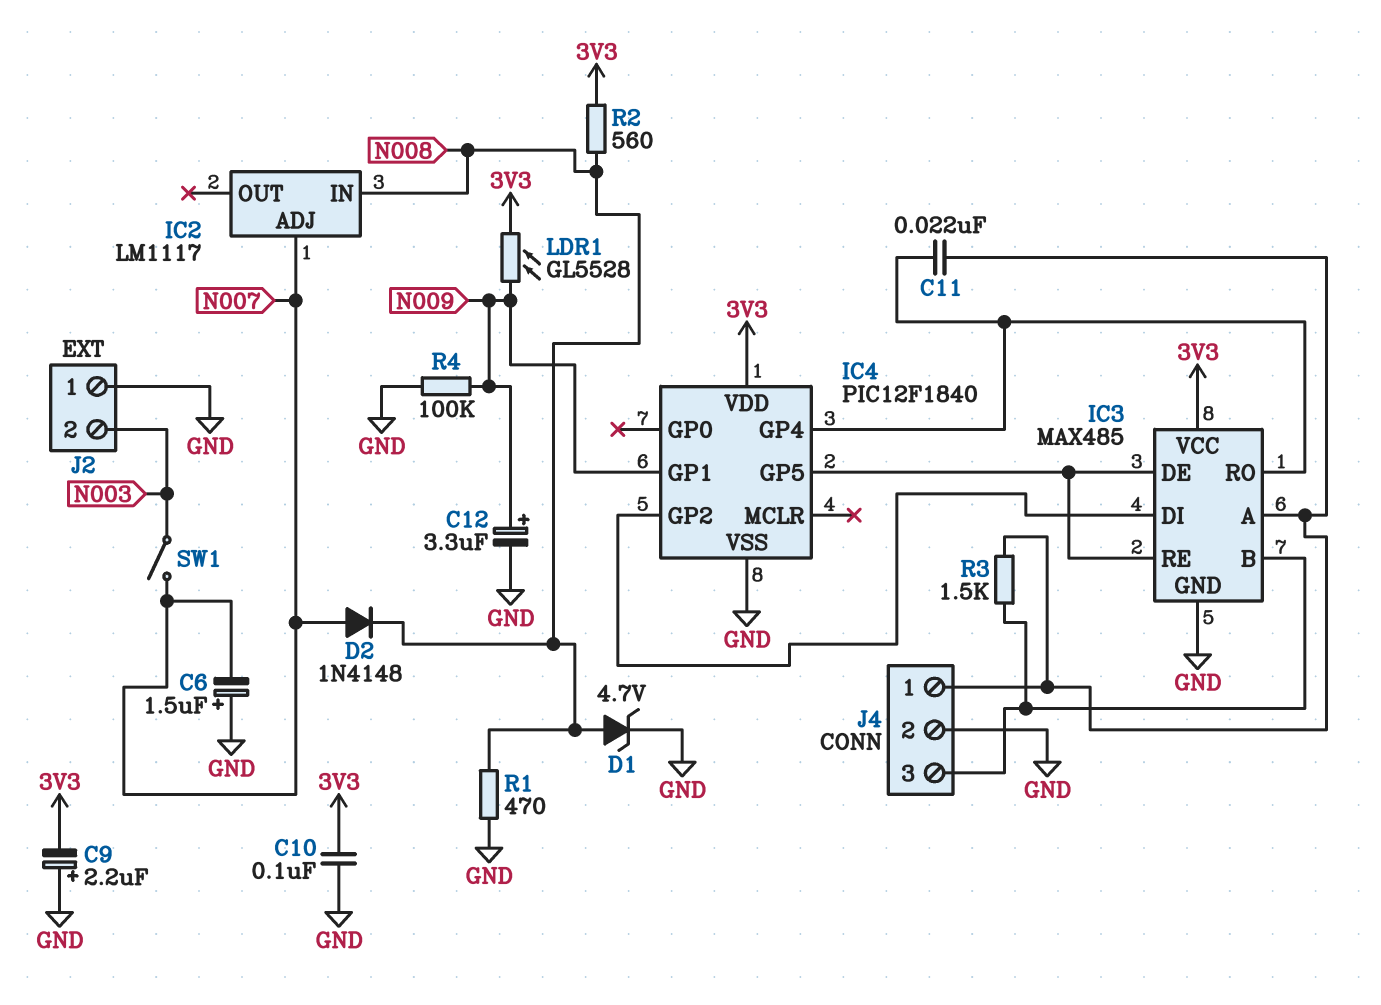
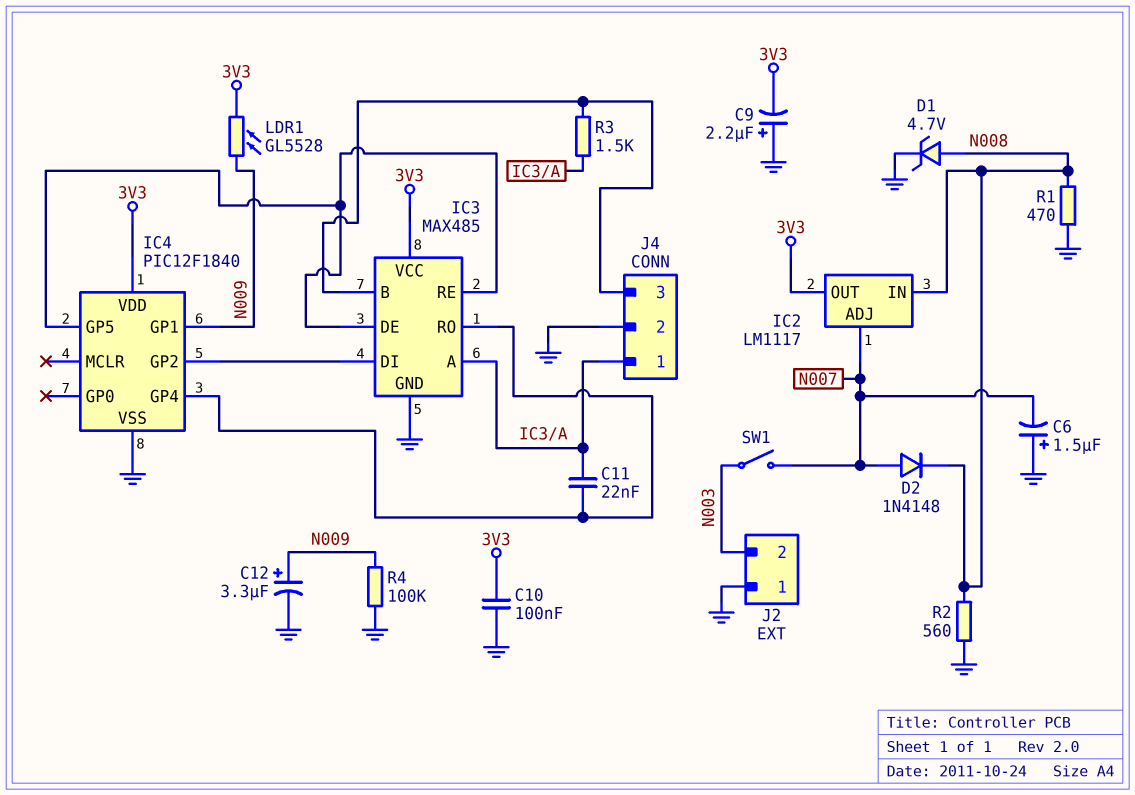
IC2 pin OUT: none -> 3V3
R2: 560 (3V3, N008) -> 560 (GND, N008)

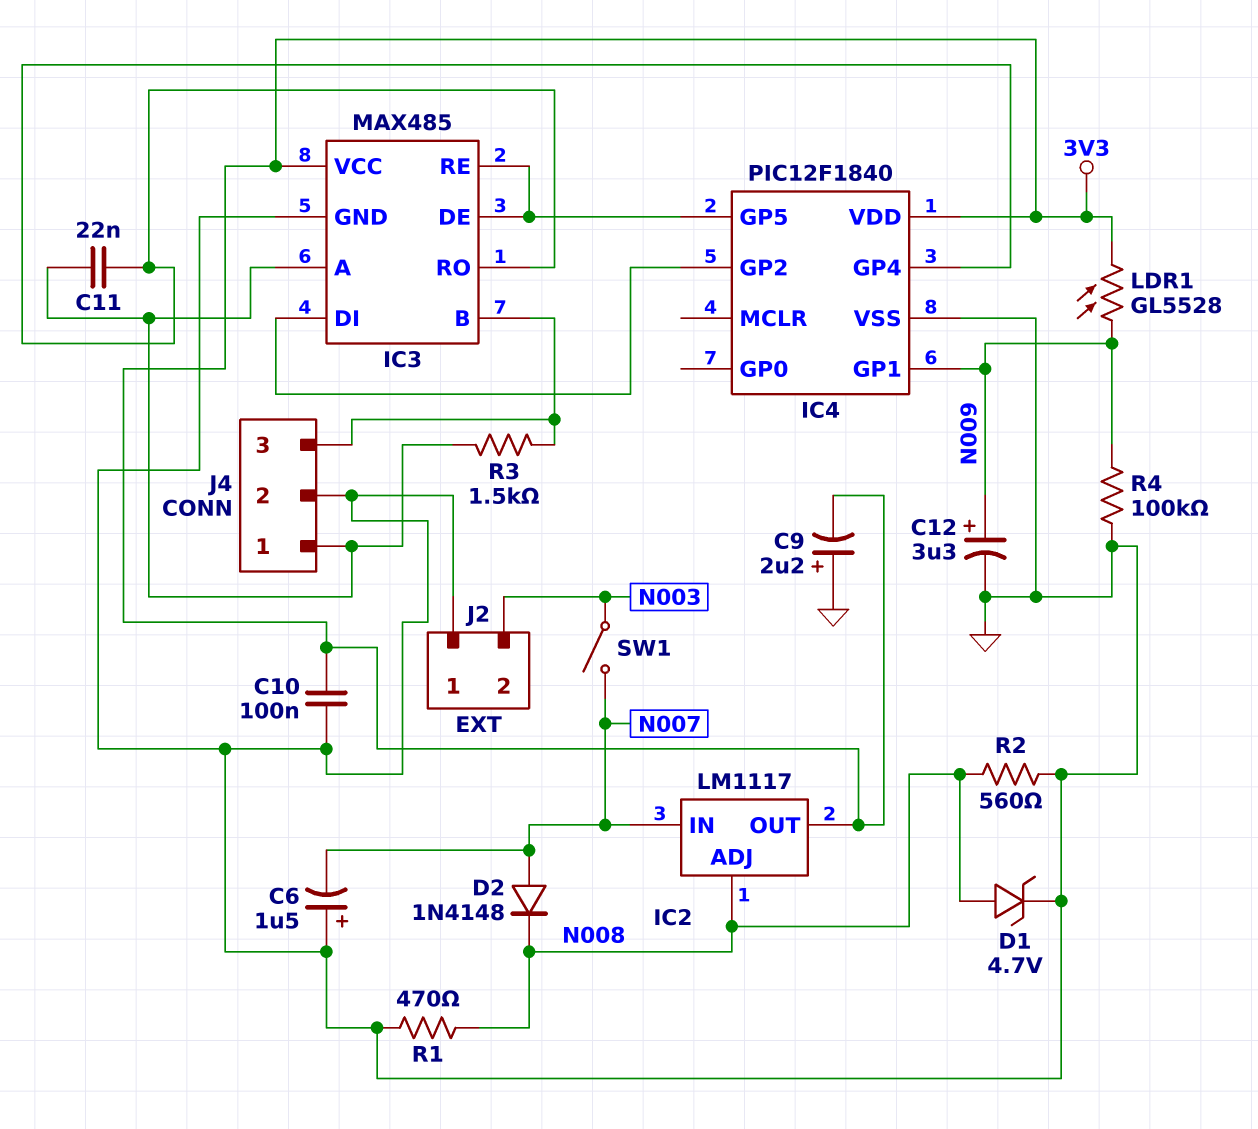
IC2 pin ADJ: N007 -> N008
IC2 pin IN: N008 -> N007

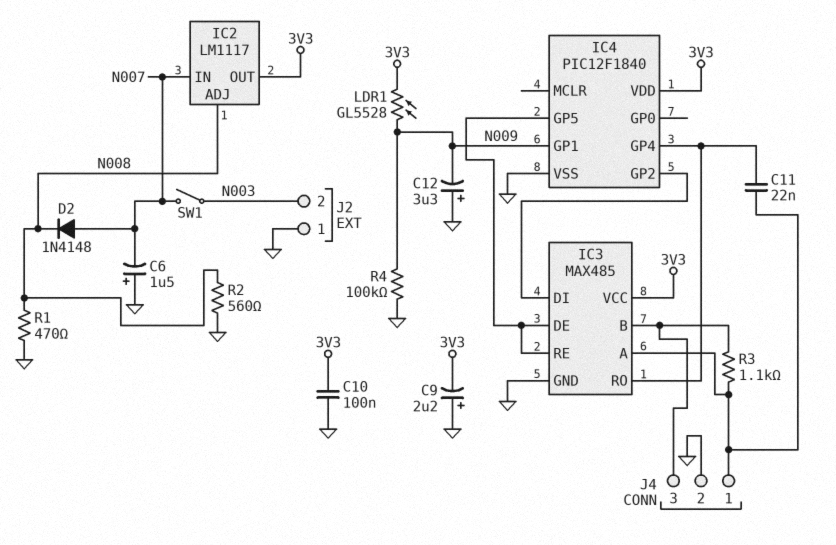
C12: 3.3uF (plus N009, minus GND) -> 3.3uF (plus GND, minus N009)
D1: zener 4.7V (A N008, K GND) -> none
R3: 1.5k (IC3/A, IC3/B) -> 1.1k (IC3/A, IC3/B)

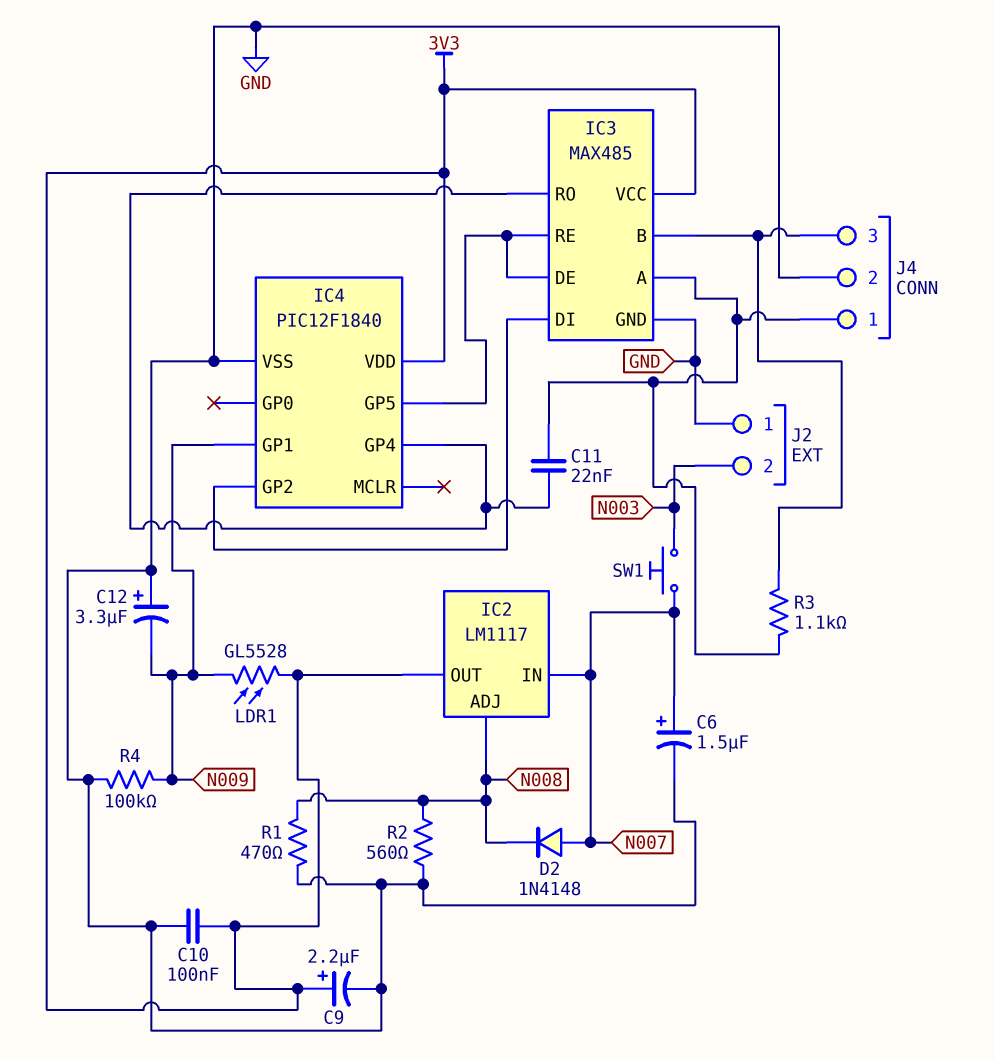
C6: 1.5uF (plus GND, minus N007) -> 1.5uF (plus N007, minus GND)
C9: 2.2uF (plus GND, minus 3V3) -> 2.2uF (plus 3V3, minus GND)
SW1: switch (N003, N007) -> button (N003, N007)

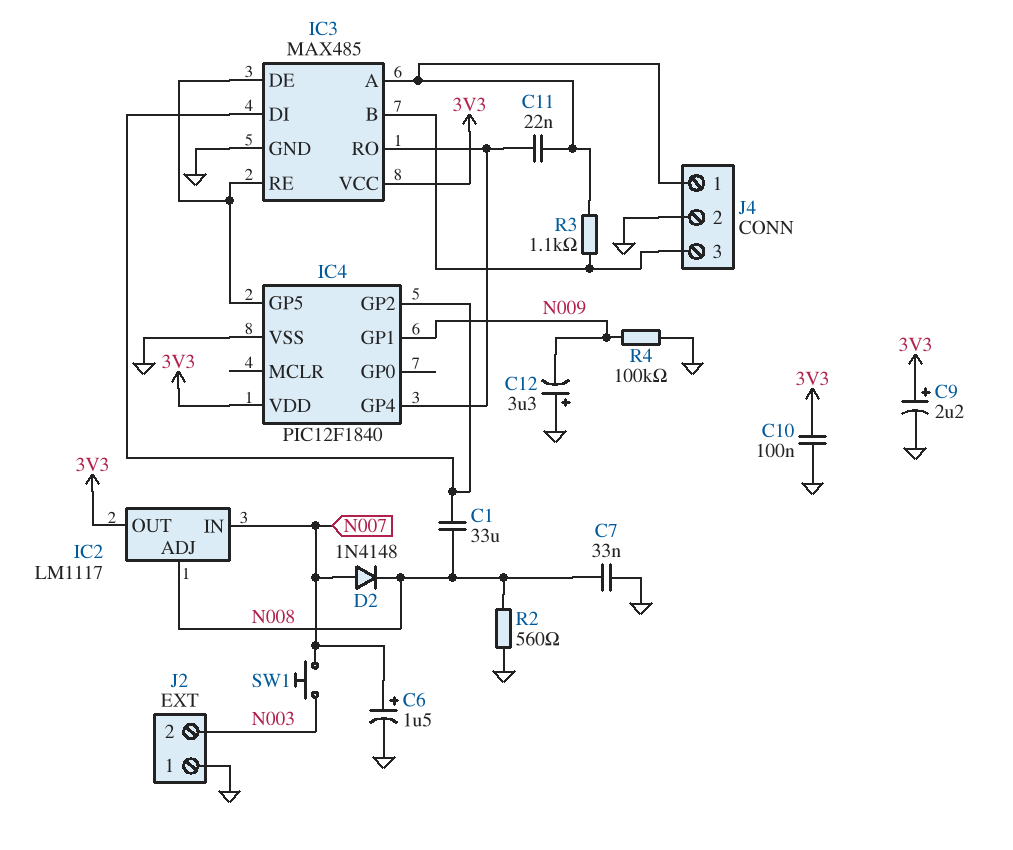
C1: none -> 33uF (IC3/DI, N008)
C7: none -> 33nF (GND, N008)
LDR1: GL5528 (3V3, N009) -> none
R1: 470 (GND, N008) -> none

